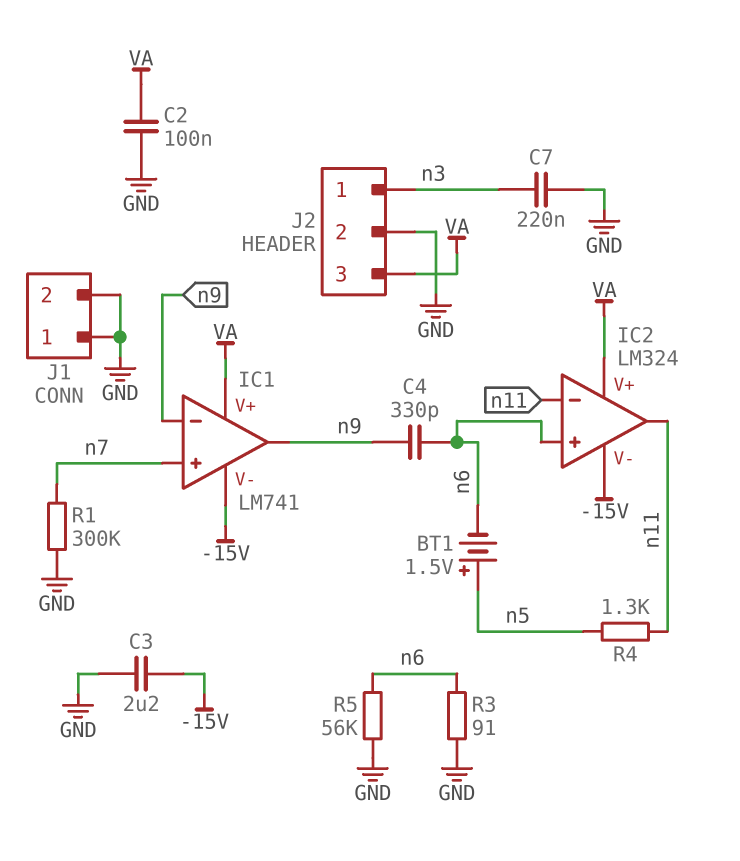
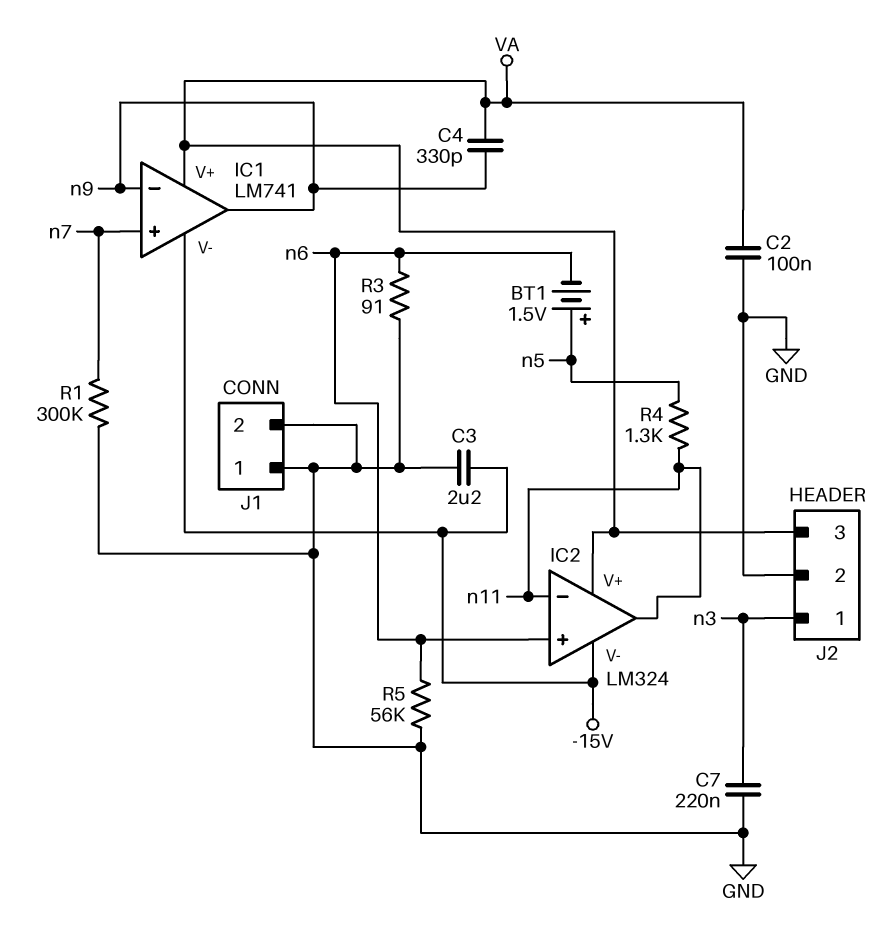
C4: 330pF (n6, n9) -> 330pF (VA, n9)

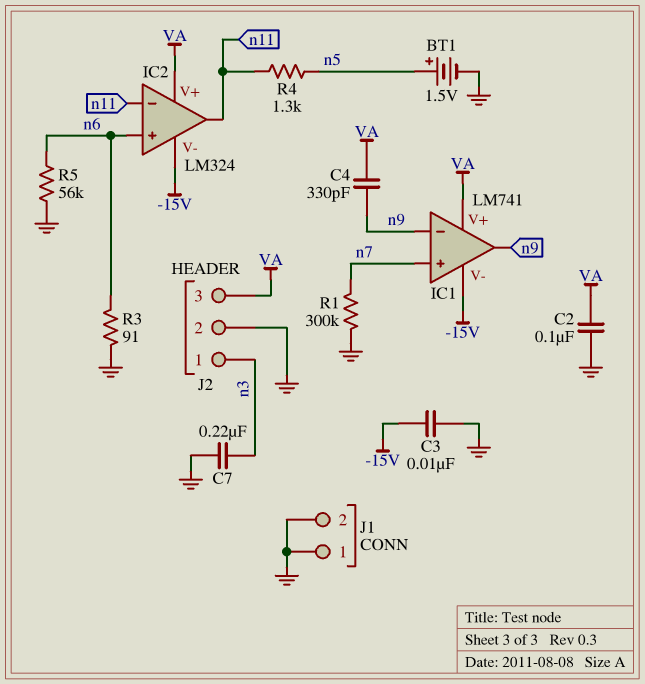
BT1: 1.5V (plus n5, minus n6) -> 1.5V (plus n5, minus GND)
C3: 2.2uF (-15V, GND) -> 10nF (-15V, GND)

